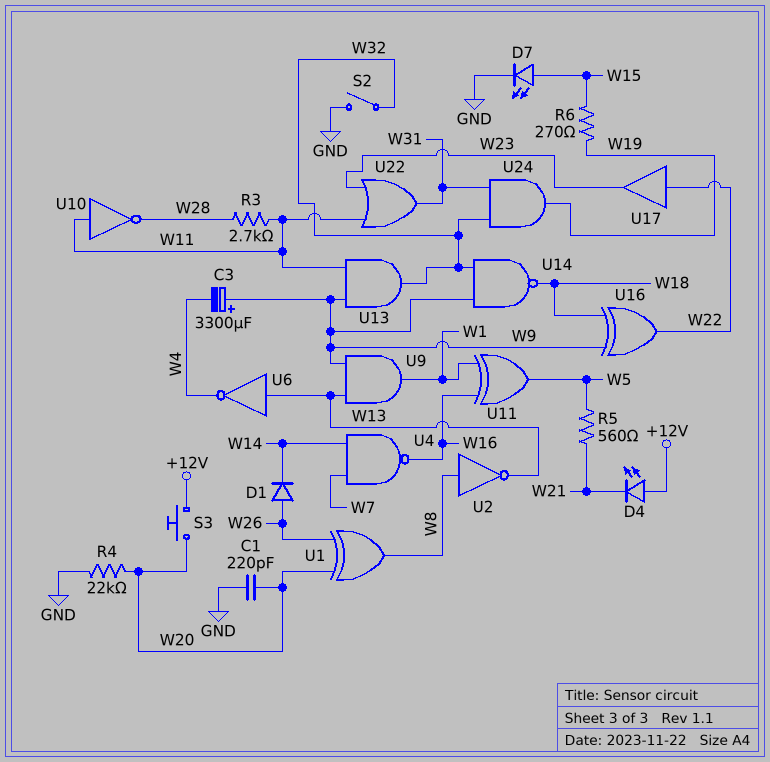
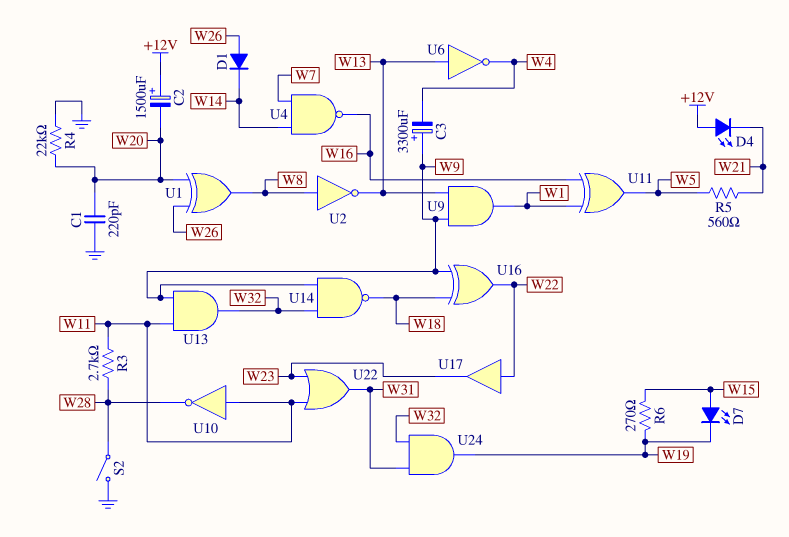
C2: none -> 1500uF (plus +12V, minus W20)
D7: LED (A W15, K GND) -> LED (A W15, K W19)
S2: switch (GND, W32) -> switch (GND, W28)
S3: button (+12V, W20) -> none

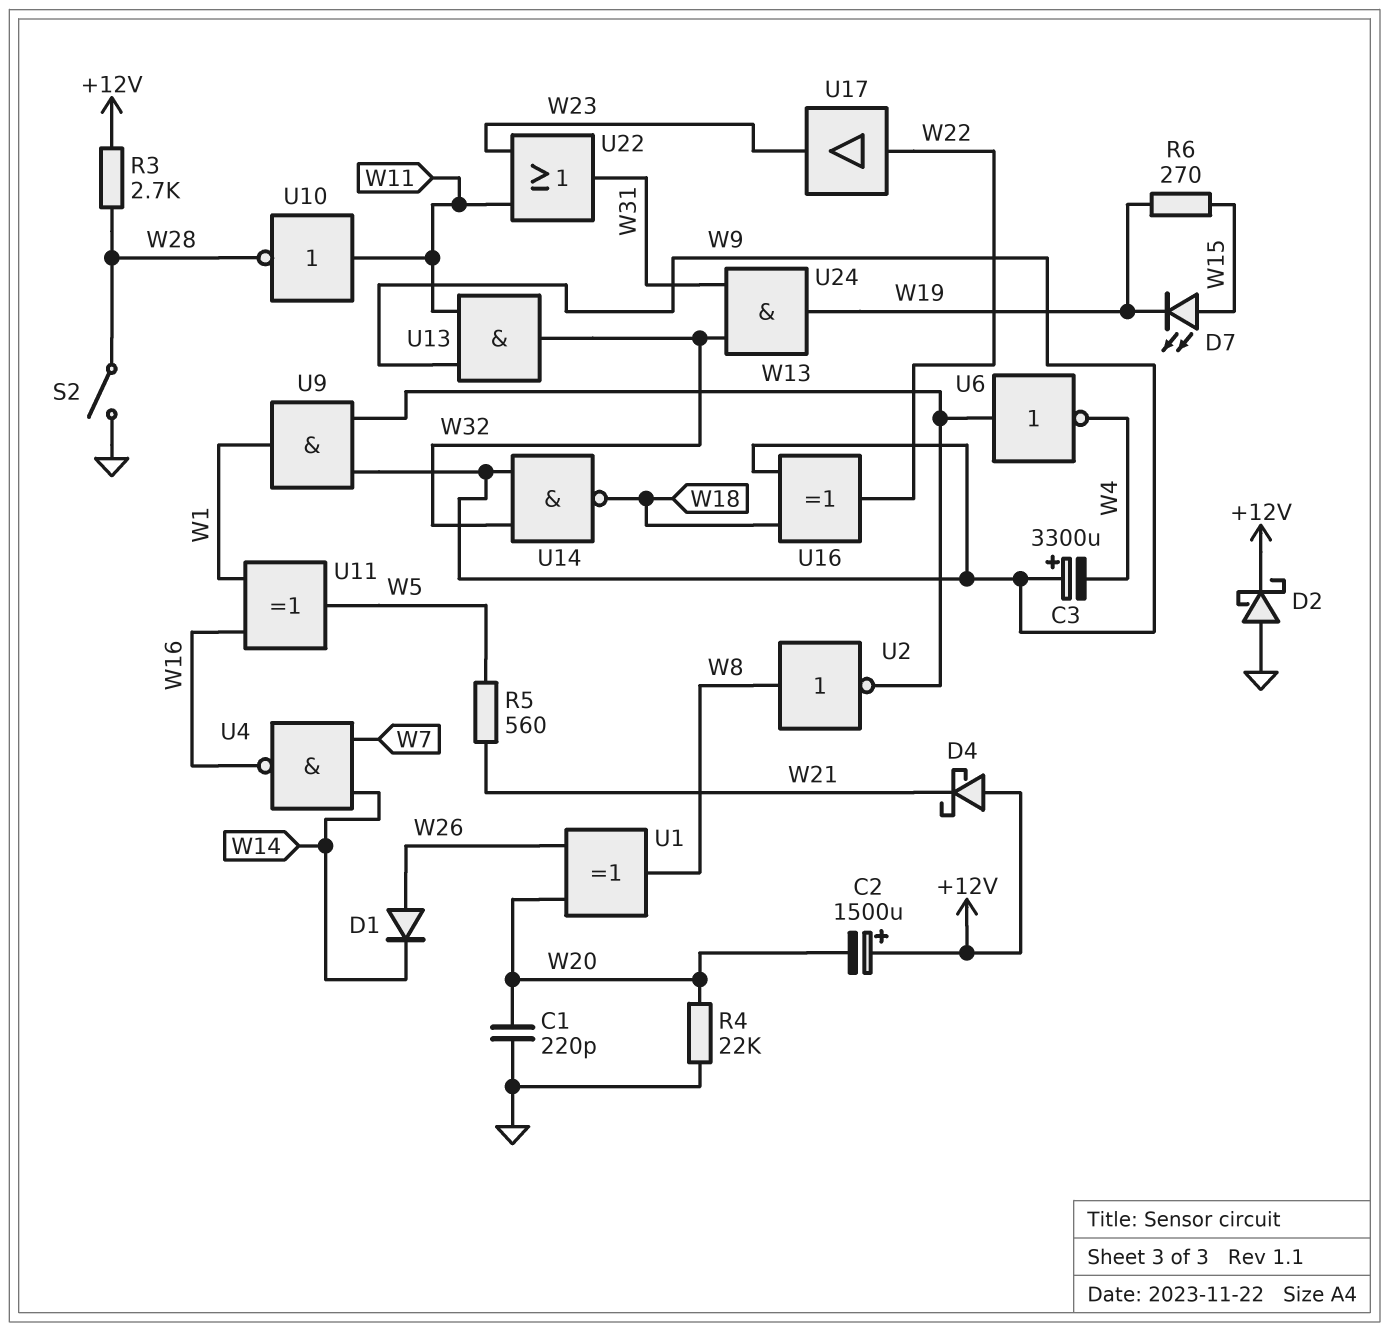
D2: none -> schottky (A GND, K +12V)
D4: LED (A +12V, K W21) -> schottky (A +12V, K W21)
R3: 2.7k (W11, W28) -> 2.7k (+12V, W28)

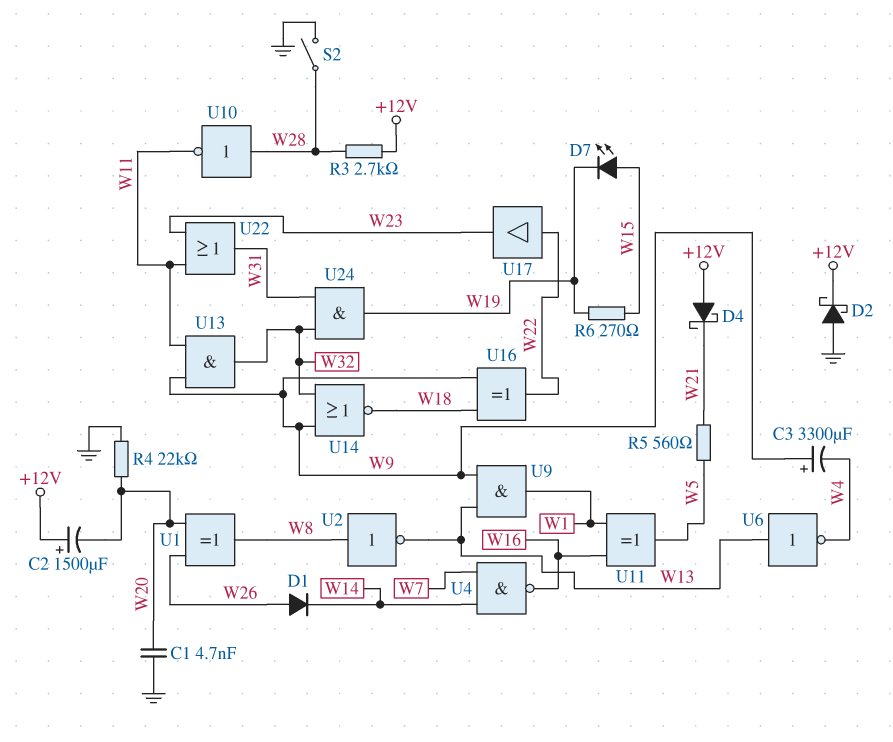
C1: 220pF (GND, W20) -> 4.7nF (GND, W20)
U10: NOT (in W11, out W28) -> NOT (in W28, out W11)
U14: NAND (in W9, in W32, out W18) -> NOR (in W9, in W32, out W18)

